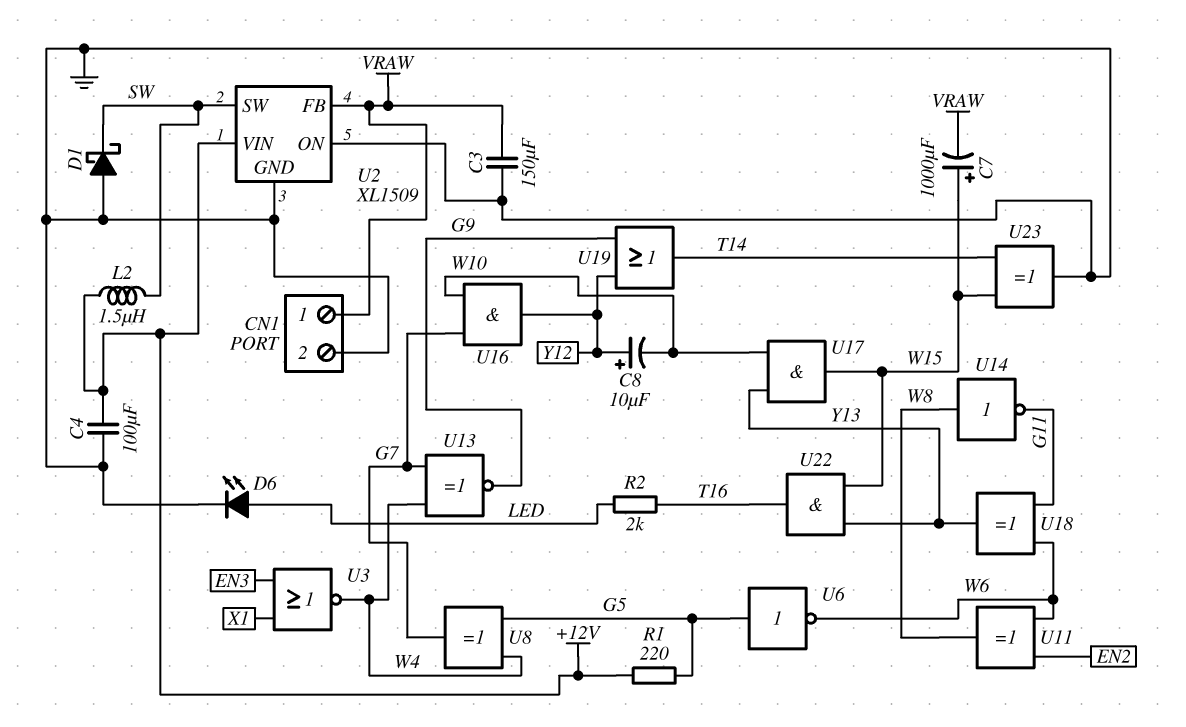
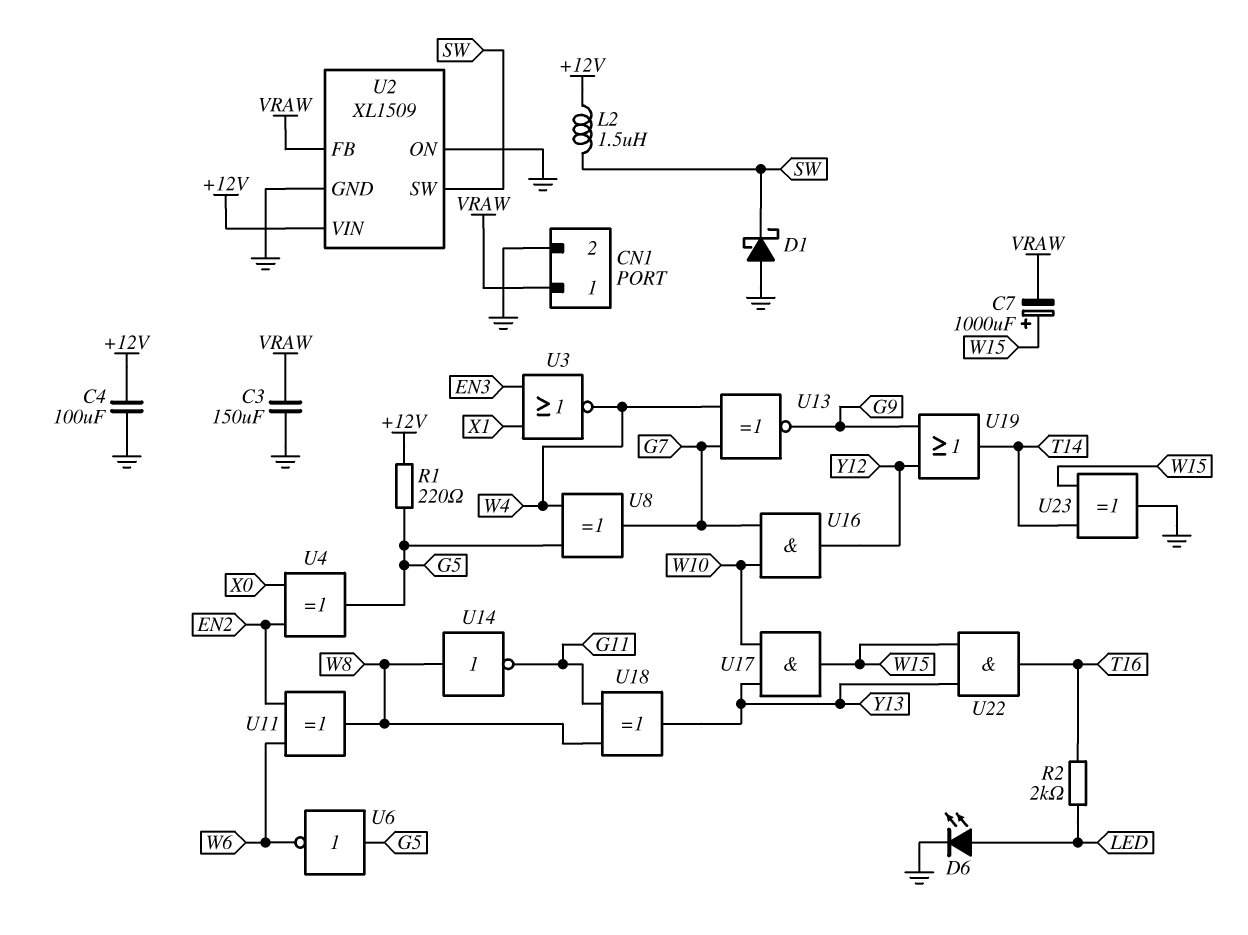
C8: 10uF (plus Y12, minus W10) -> none
U4: none -> XOR (in EN2, in X0, out G5)
U18: XOR (in G11, in W6, out Y13) -> XOR (in G11, in W8, out Y13)

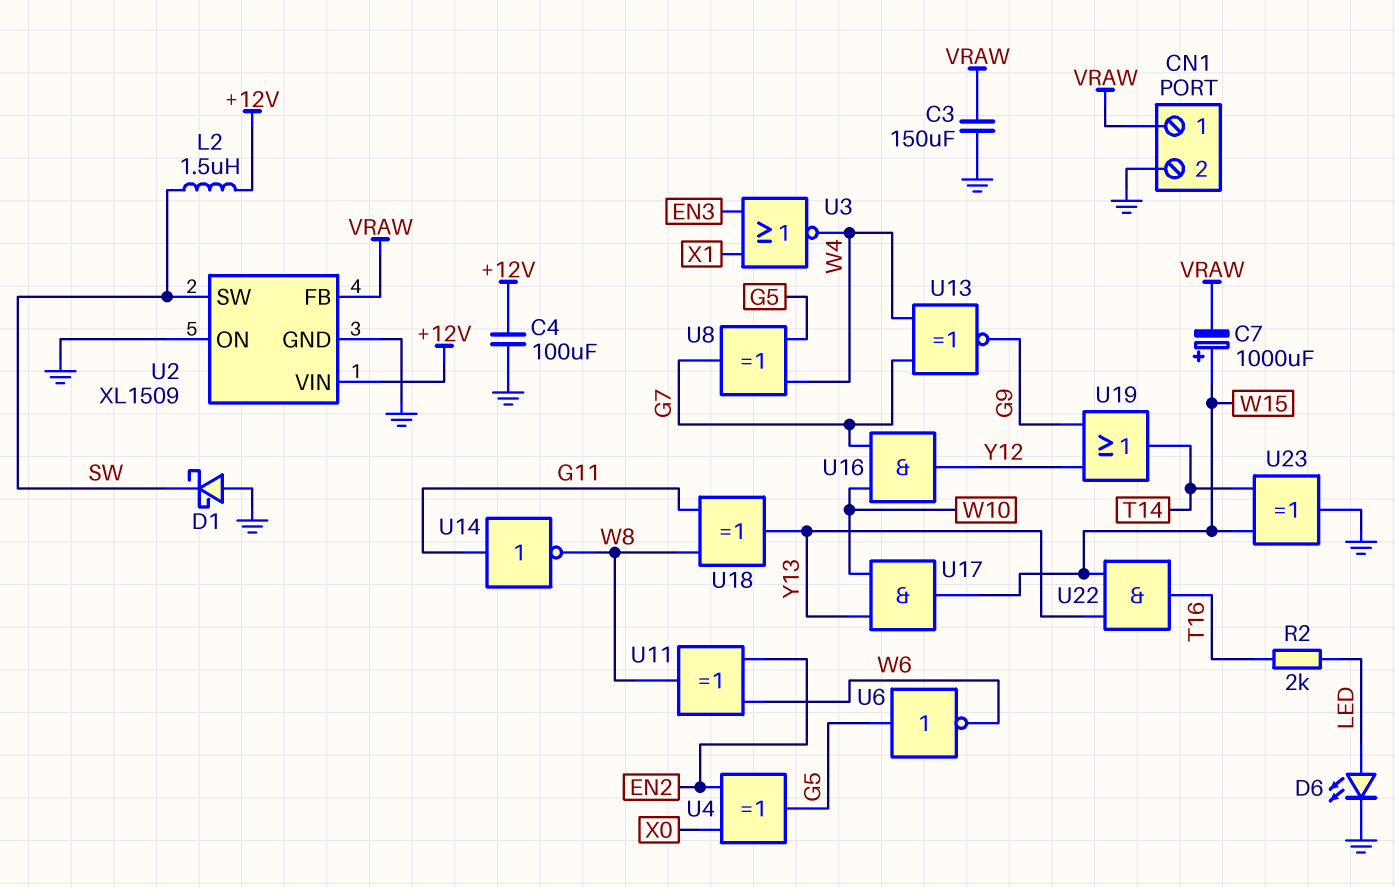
R1: 220 (+12V, G5) -> none
U14: NOT (in W8, out G11) -> NOT (in G11, out W8)

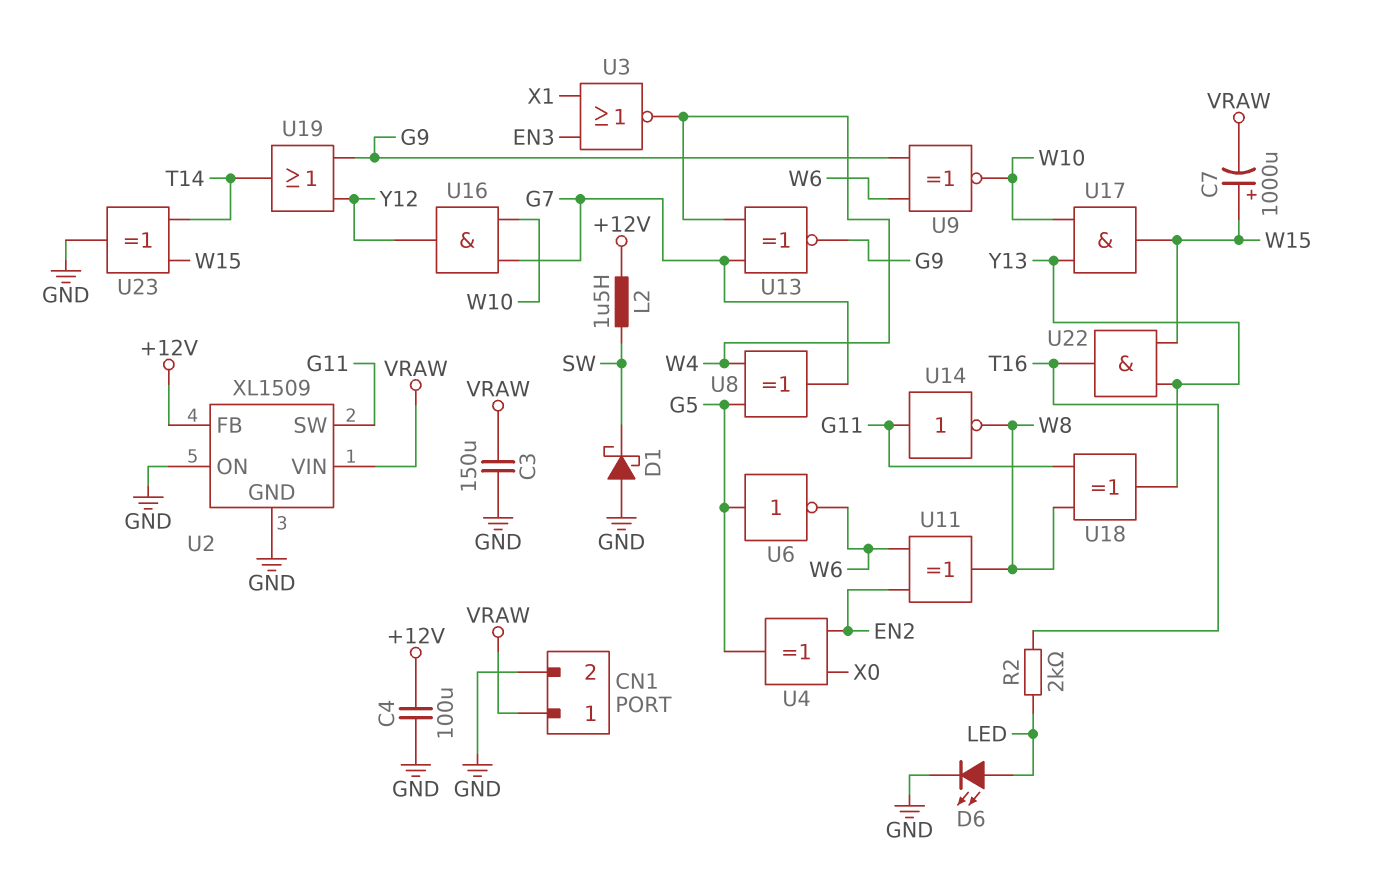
U2 pin FB: VRAW -> +12V
U2 pin SW: SW -> G11
U2 pin VIN: +12V -> VRAW
U9: none -> XNOR (in G9, in W6, out W10)

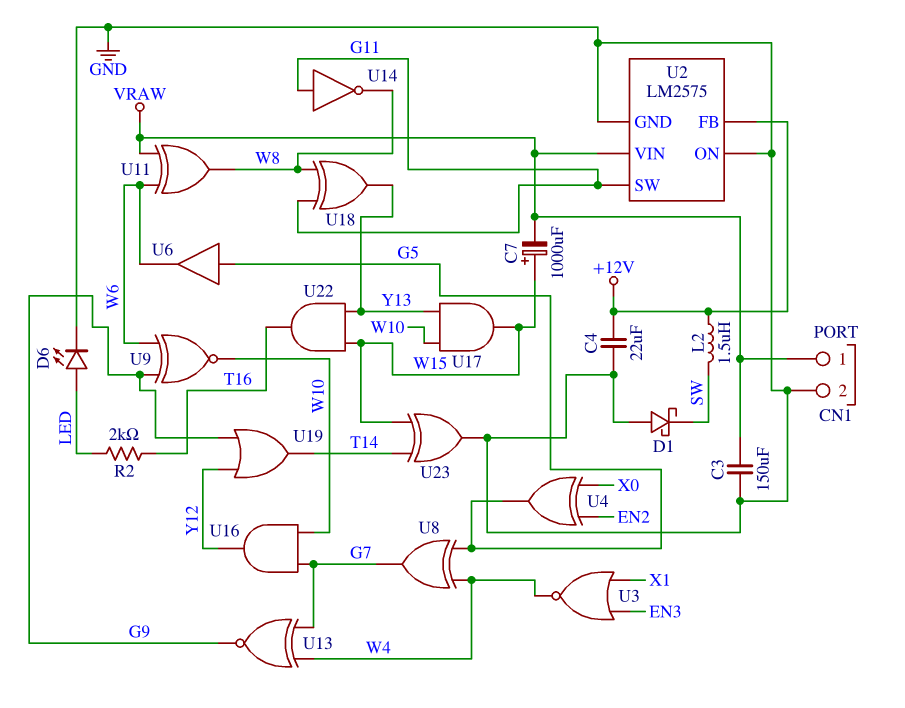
C4: 100uF (+12V, GND) -> 22uF (+12V, GND)
U2: XL1509 -> LM2575
U6: NOT (in G5, out W6) -> buffer (in G5, out W6)
U11: XOR (in EN2, in W6, out W8) -> XOR (in VRAW, in W6, out W8)

